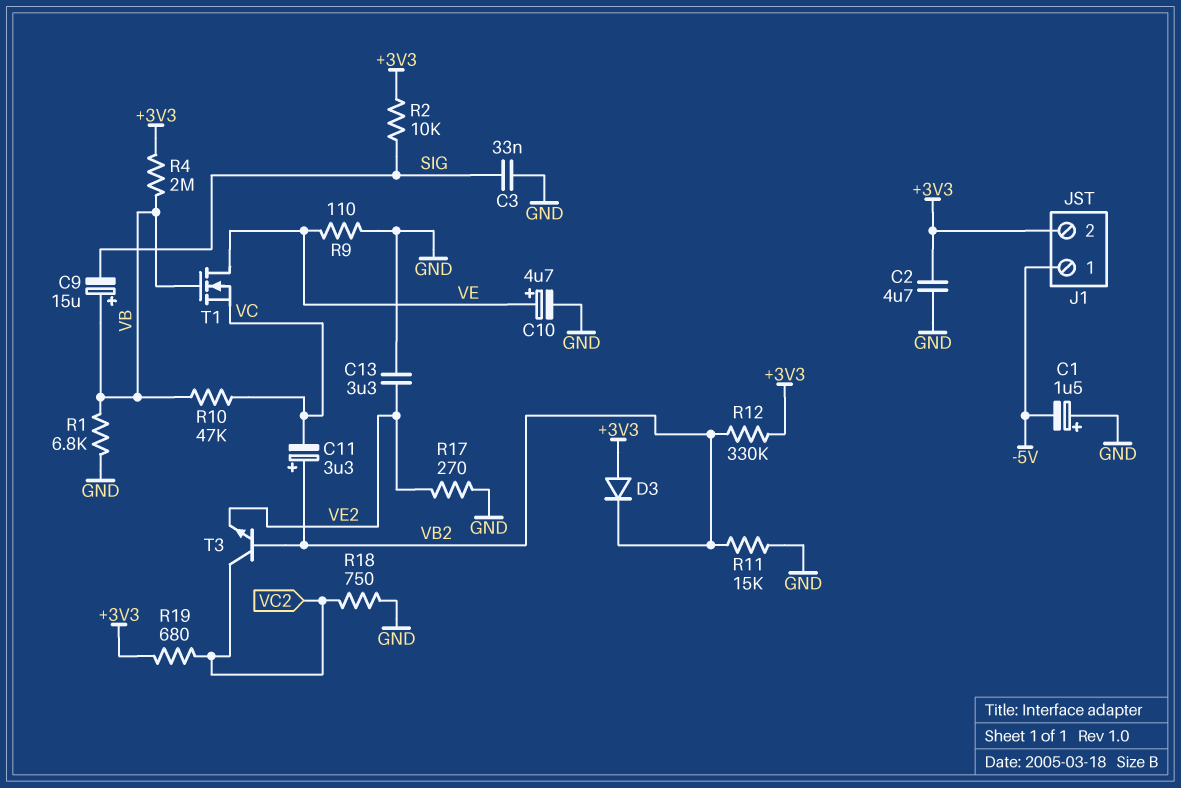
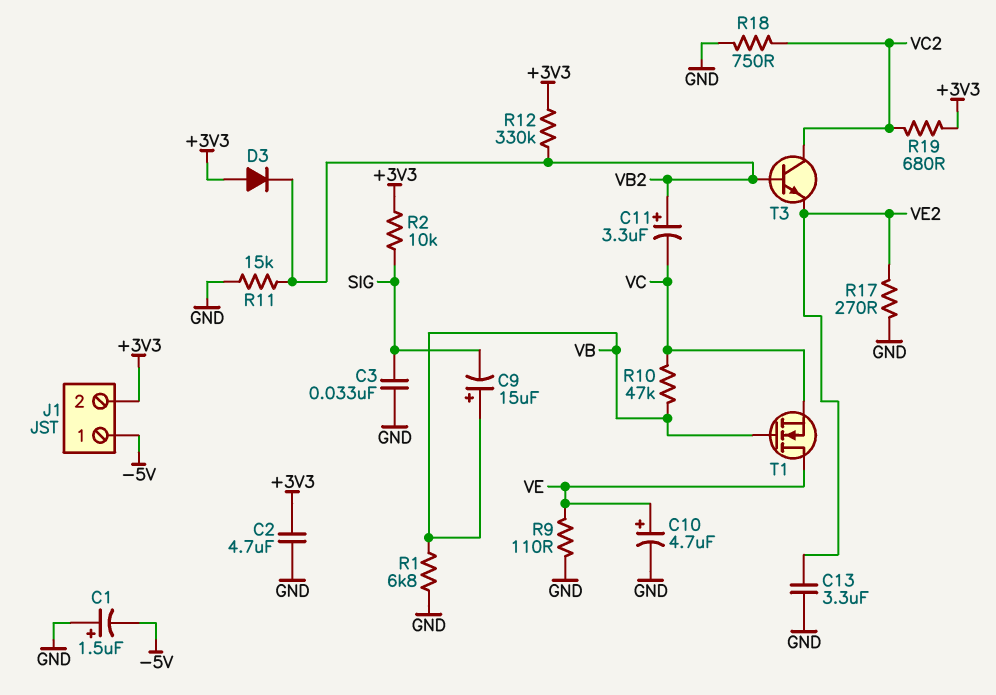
R4: 2M (+3V3, VB) -> none

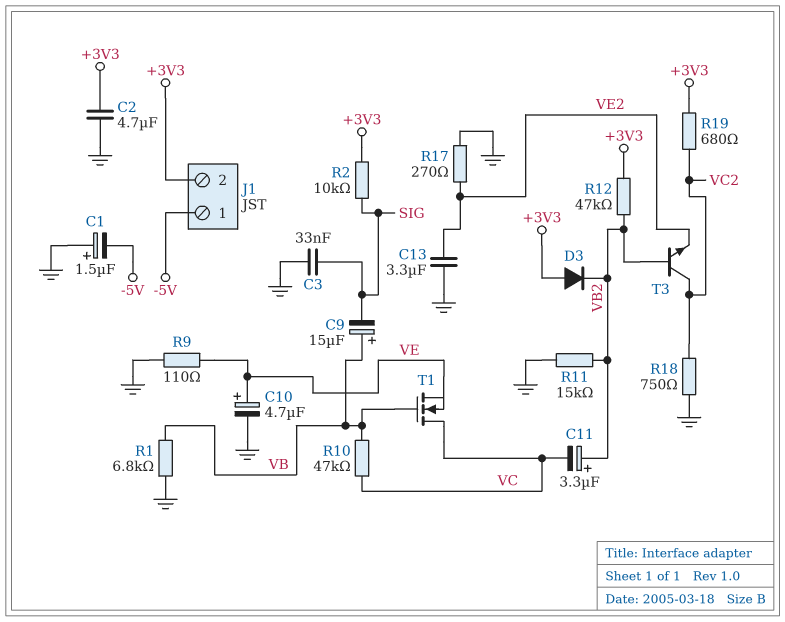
R12: 330k (+3V3, VB2) -> 47k (+3V3, VB2)
T1: NMOS (G VB, D VE, S VC) -> NMOS (G VB, D VC, S VE)

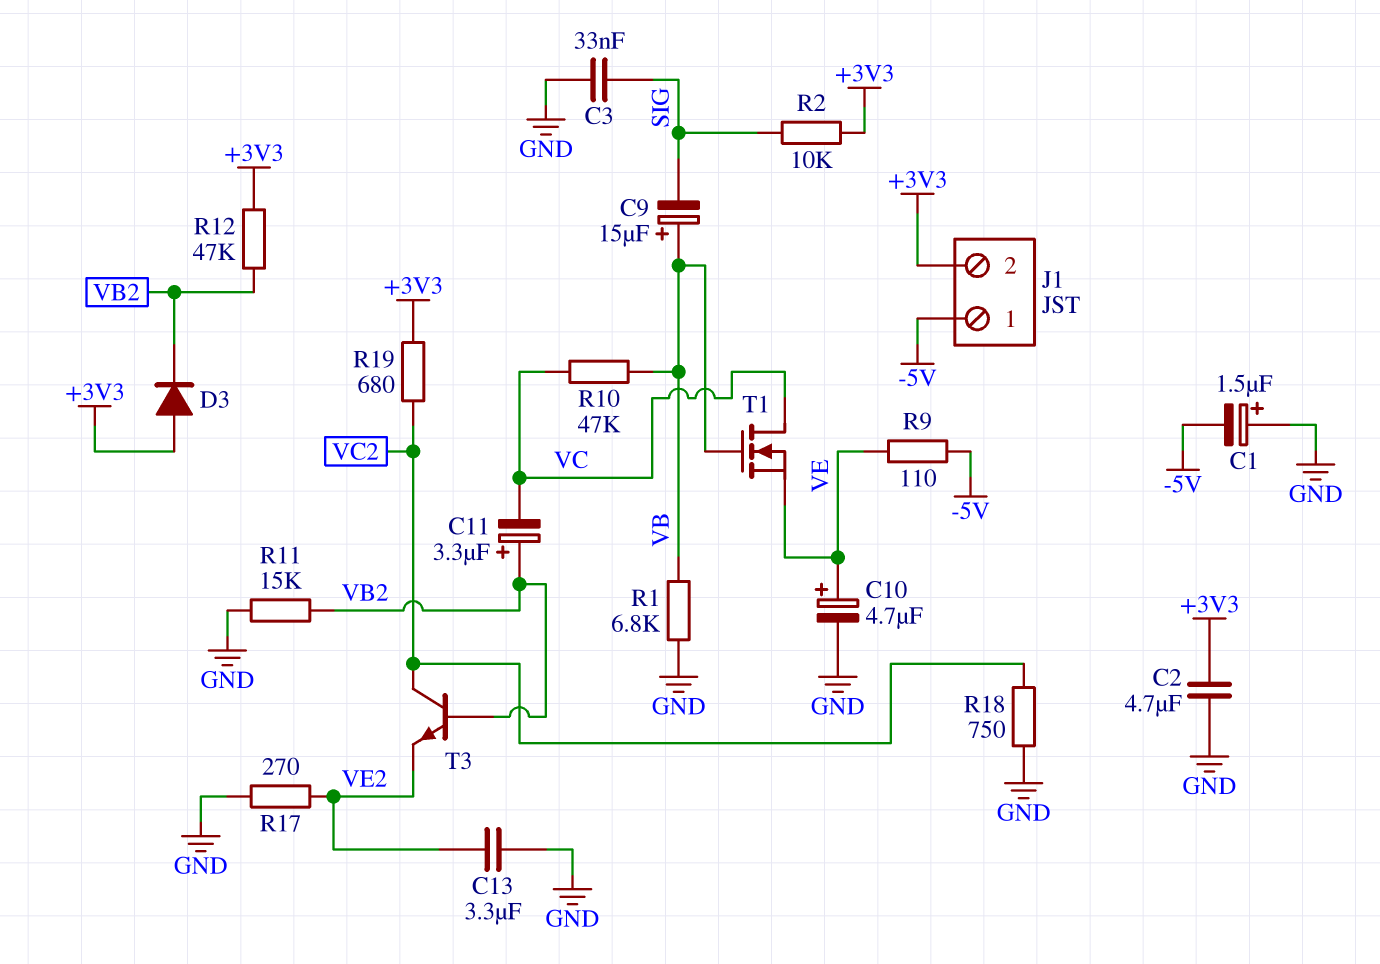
R9: 110 (GND, VE) -> 110 (-5V, VE)

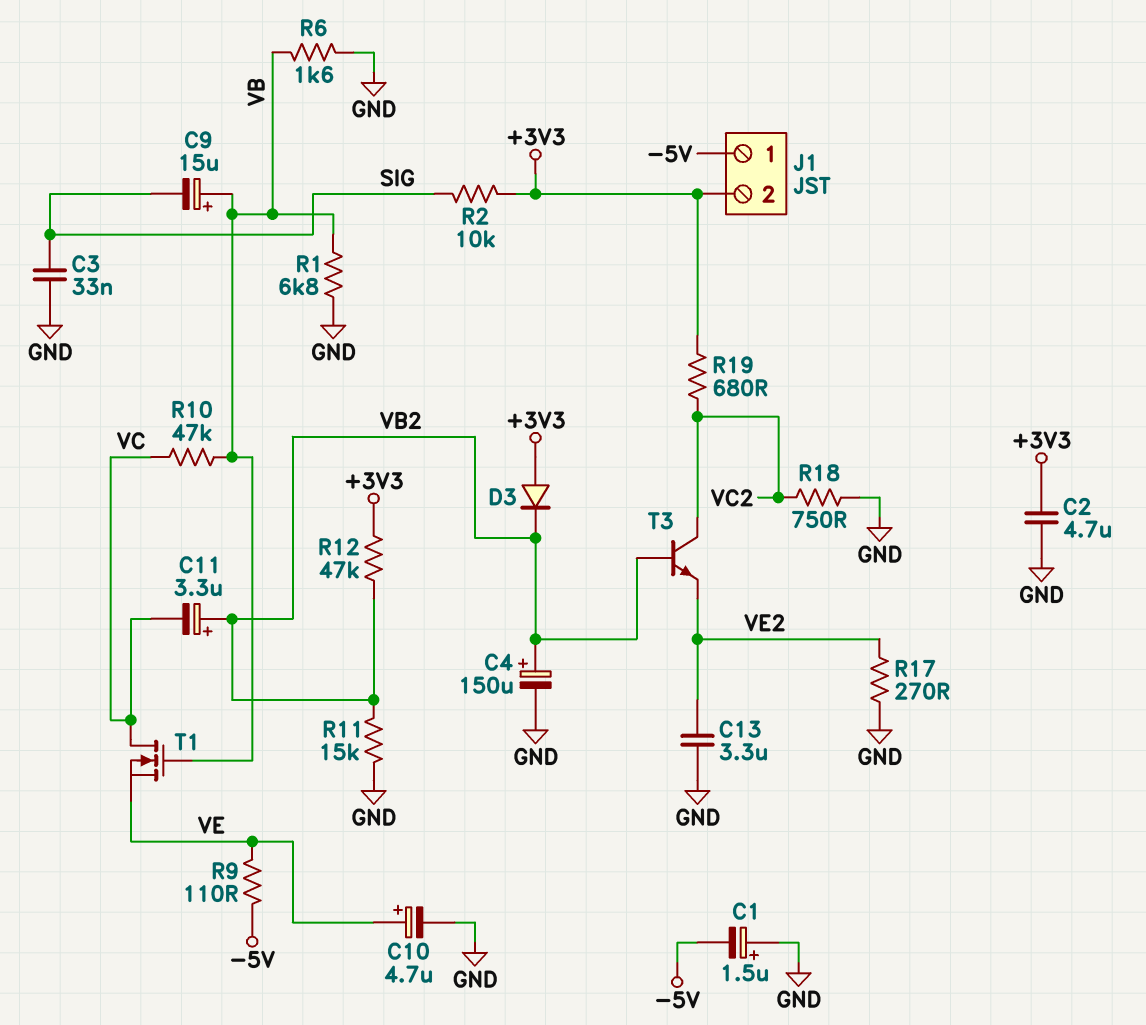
C4: none -> 150uF (plus VB2, minus GND)
R6: none -> 1.6k (GND, VB)

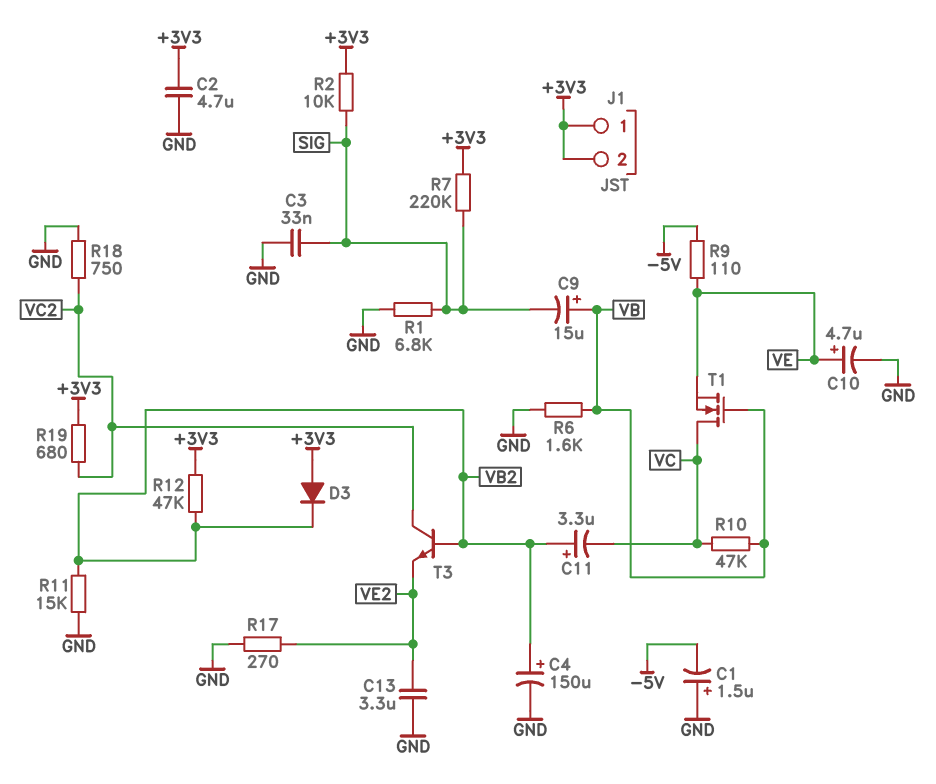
J1 pin 1: -5V -> +3V3
R1: 6.8k (GND, VB) -> 6.8k (GND, SIG)
R7: none -> 220k (+3V3, SIG)

